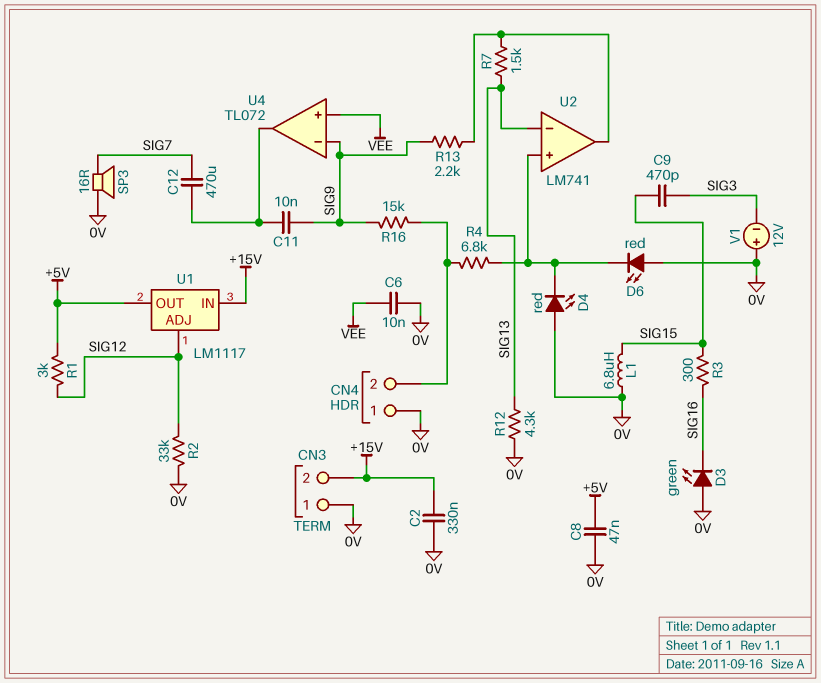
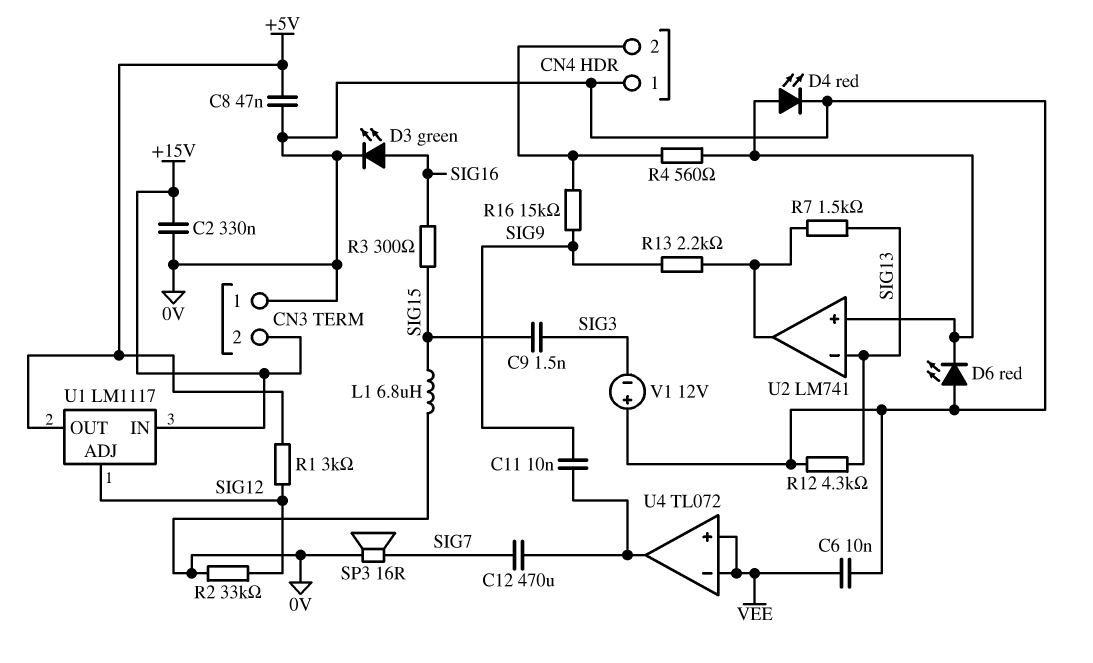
C9: 470pF (SIG3, SIG15) -> 1.5nF (SIG3, SIG15)
D3: LED green (A 0V, K SIG16) -> LED green (A SIG16, K 0V)
D4: LED red (A 0V, K U2/in+) -> LED red (A U2/in+, K 0V)
R4: 6.8k (CN4/2, U2/in+) -> 560 (CN4/2, U2/in+)
U4 pin in-: SIG9 -> VEE

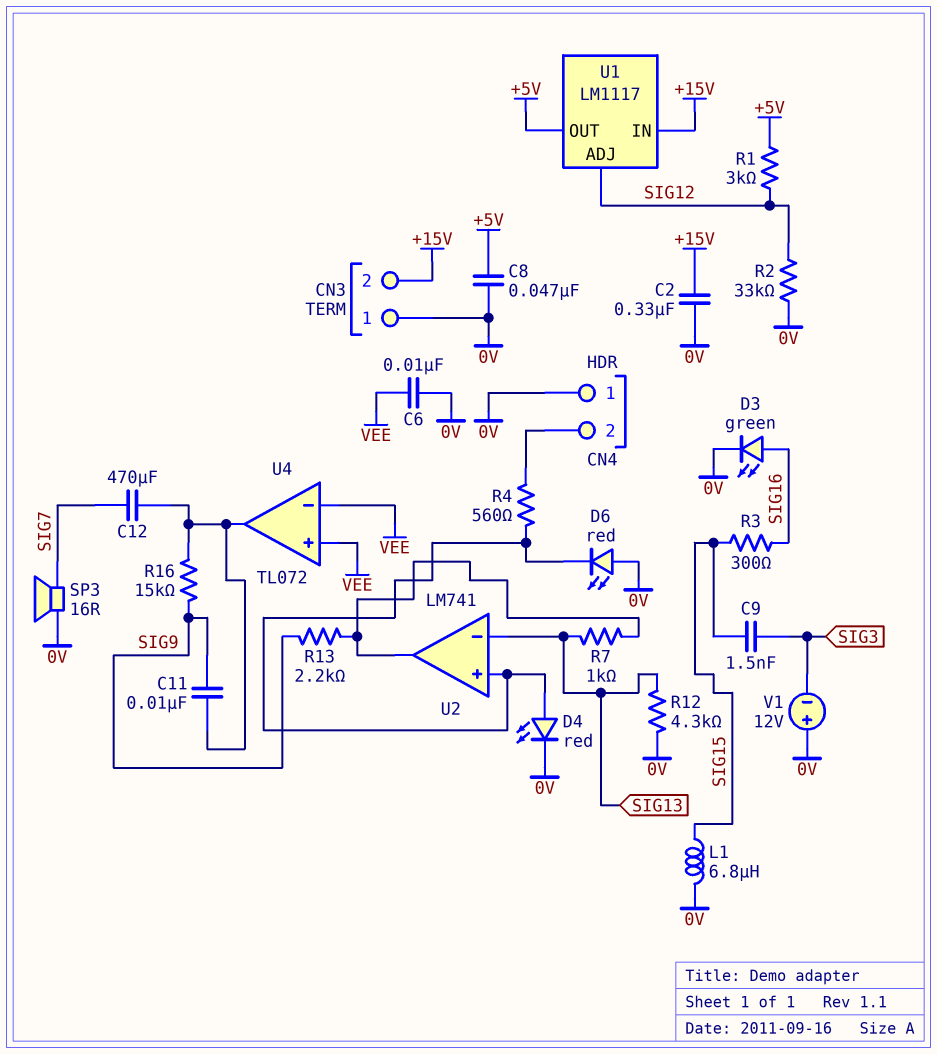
R7: 1.5k (SIG13, U2/out) -> 1k (SIG13, U2/out)
R16: 15k (CN4/2, SIG9) -> 15k (SIG9, U4/out)

